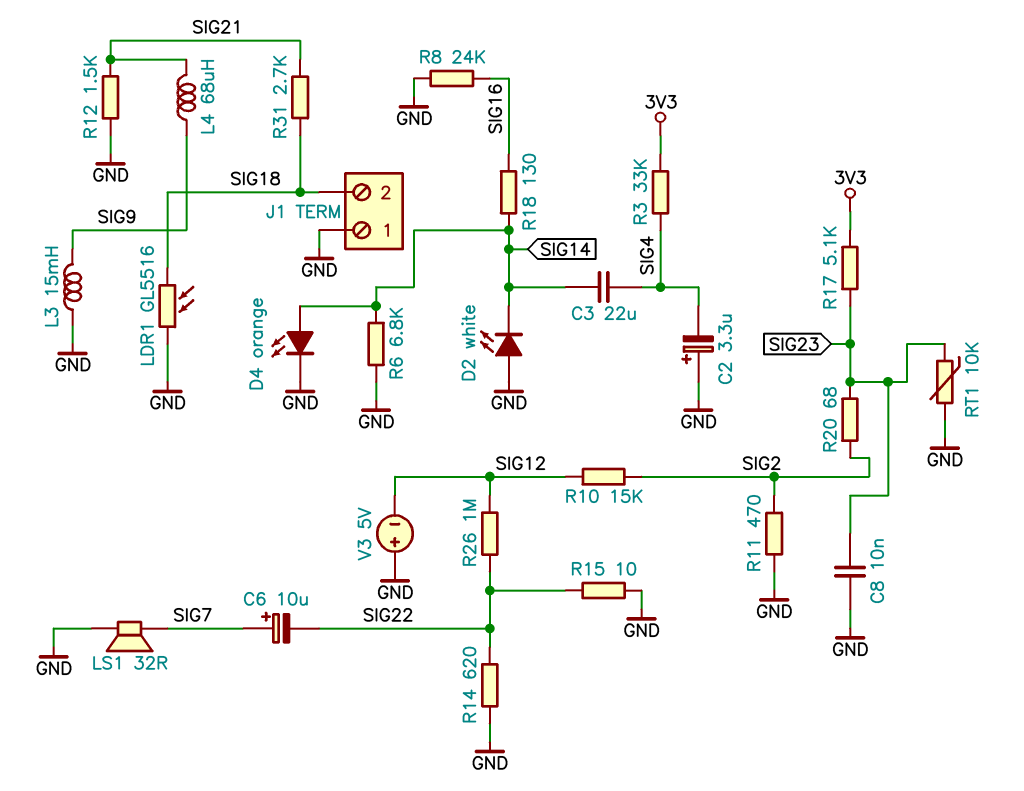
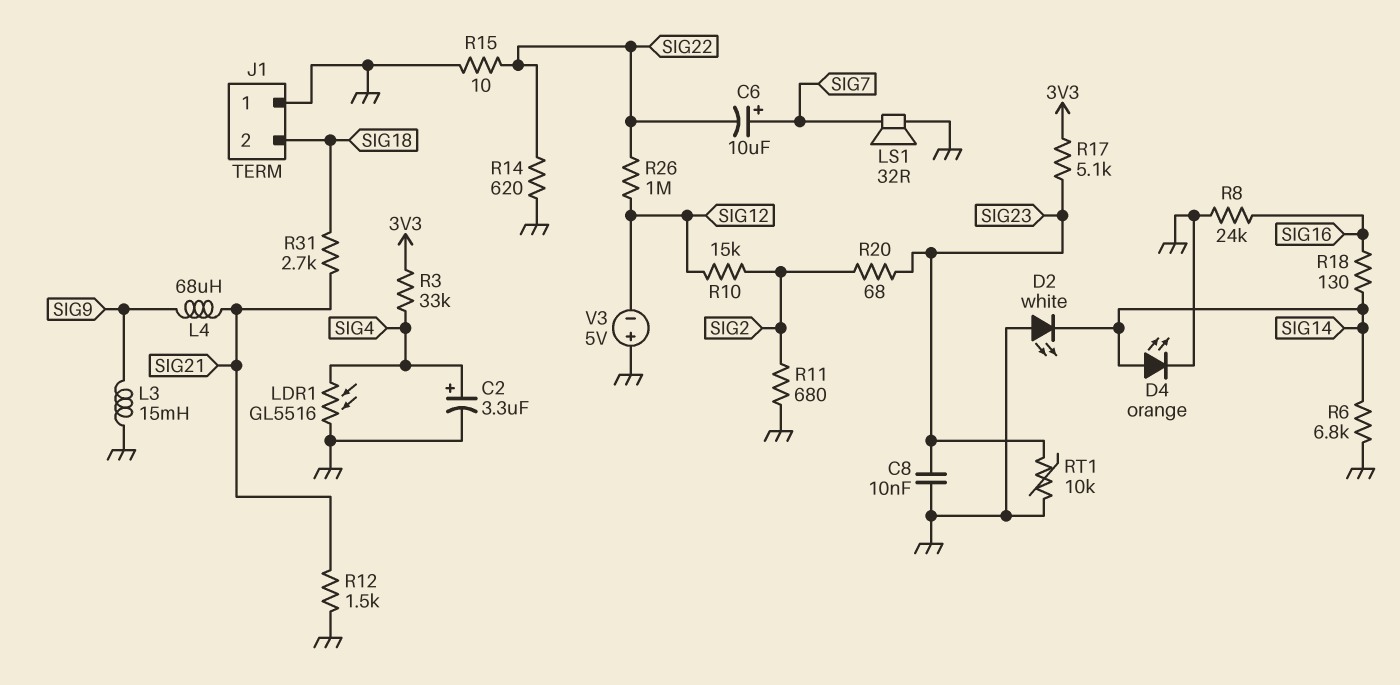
C2: 3.3uF (plus GND, minus SIG4) -> 3.3uF (plus SIG4, minus GND)
C3: 22uF (SIG4, SIG14) -> none
LDR1: GL5516 (GND, SIG18) -> GL5516 (GND, SIG4)
R11: 470 (GND, SIG2) -> 680 (GND, SIG2)

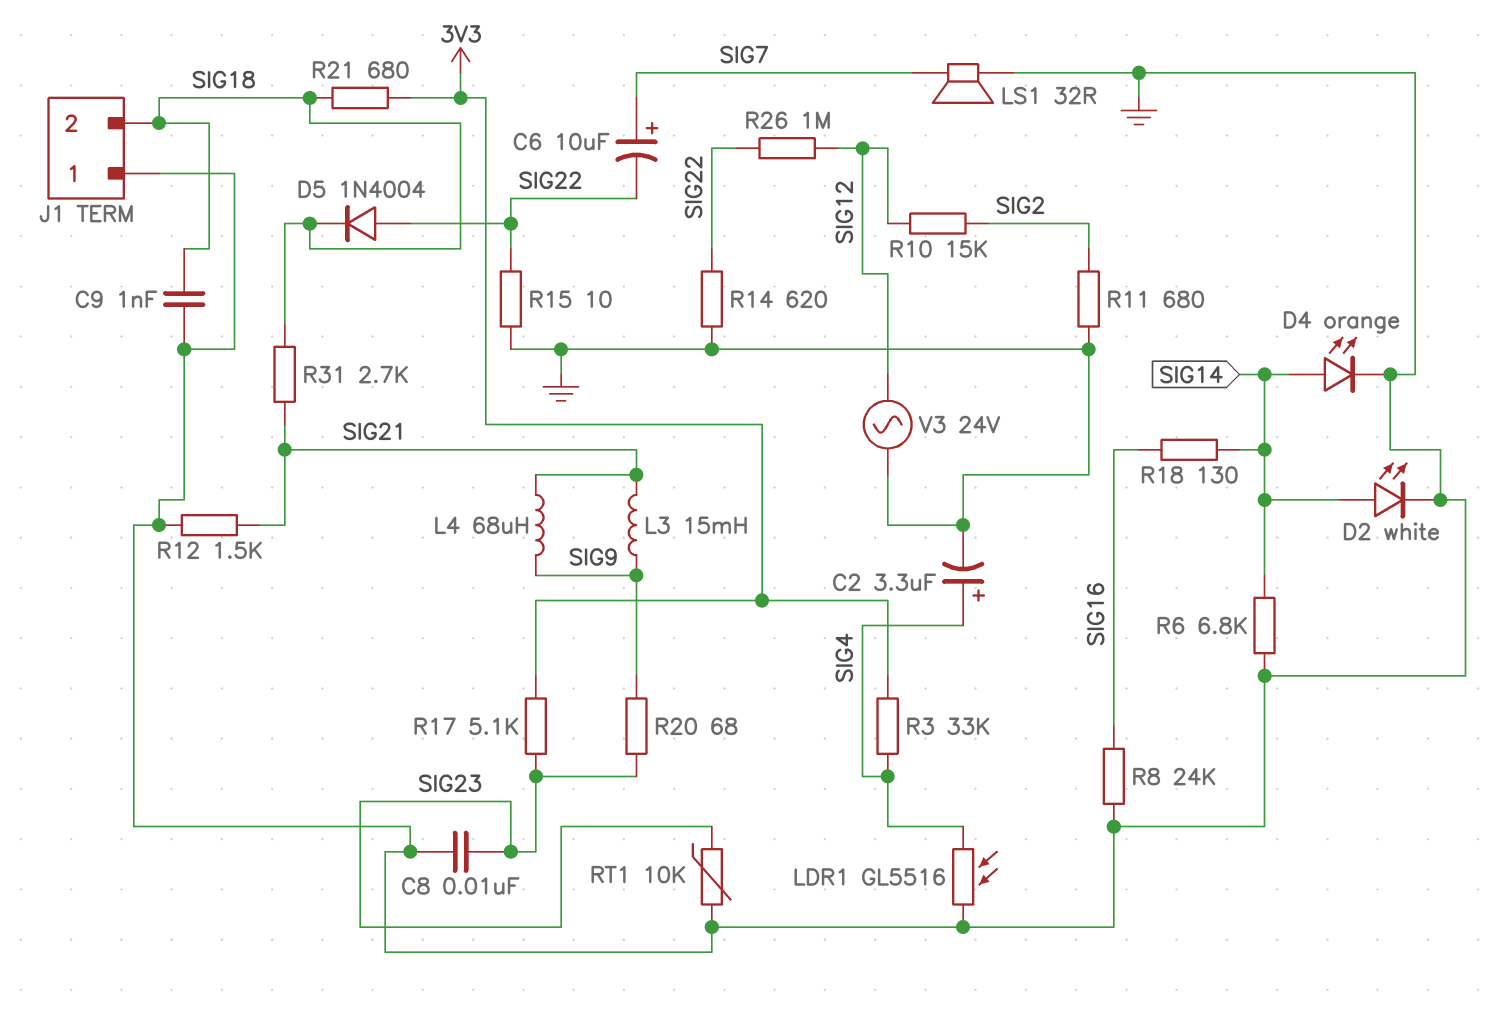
C9: none -> 1nF (GND, SIG18)
D2: LED white (A GND, K SIG14) -> LED white (A SIG14, K GND)
D5: none -> diode 1N4004 (A SIG22, K SIG18)
L3: 15mH (GND, SIG9) -> 15mH (SIG9, SIG21)
R20: 68 (SIG2, SIG23) -> 68 (SIG9, SIG23)
R21: none -> 680 (3V3, SIG18)
V3: 5V (plus GND, minus SIG12) -> AC 24V (GND, SIG12)

